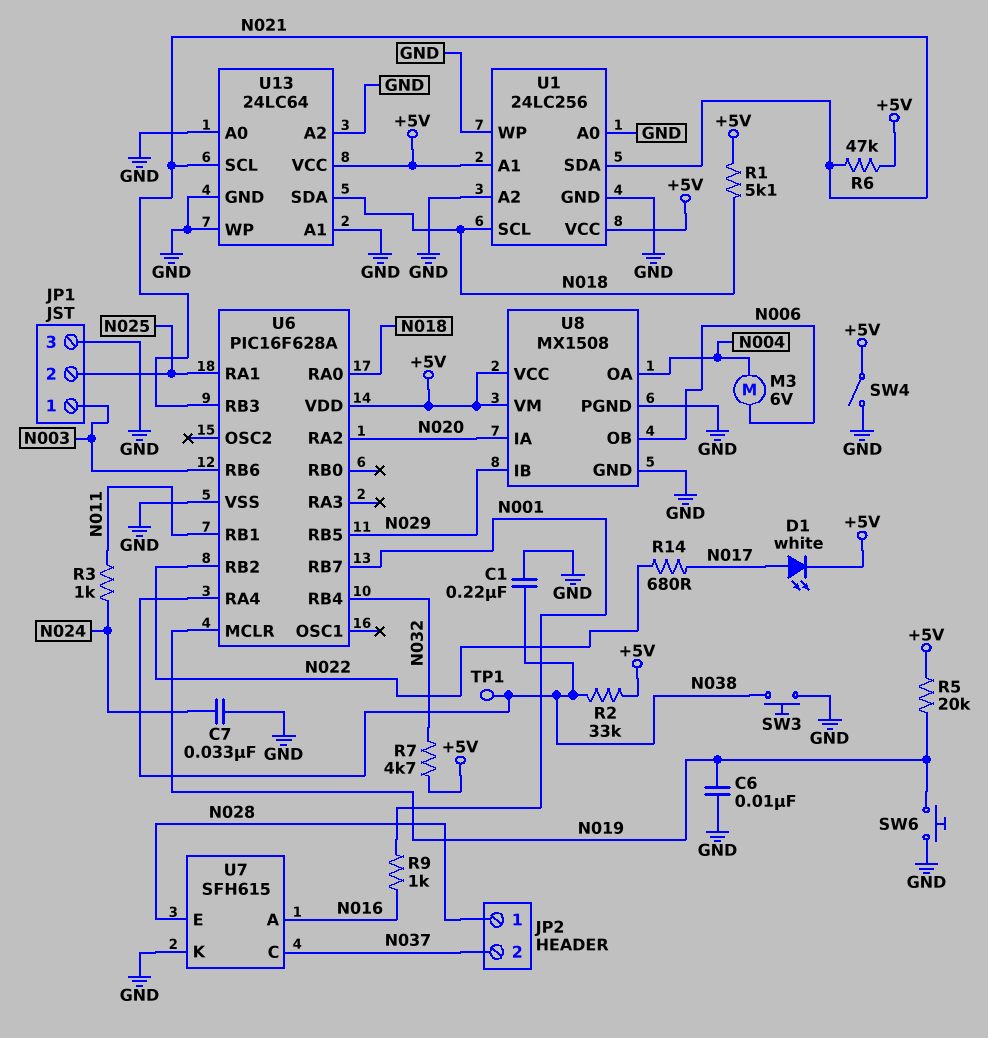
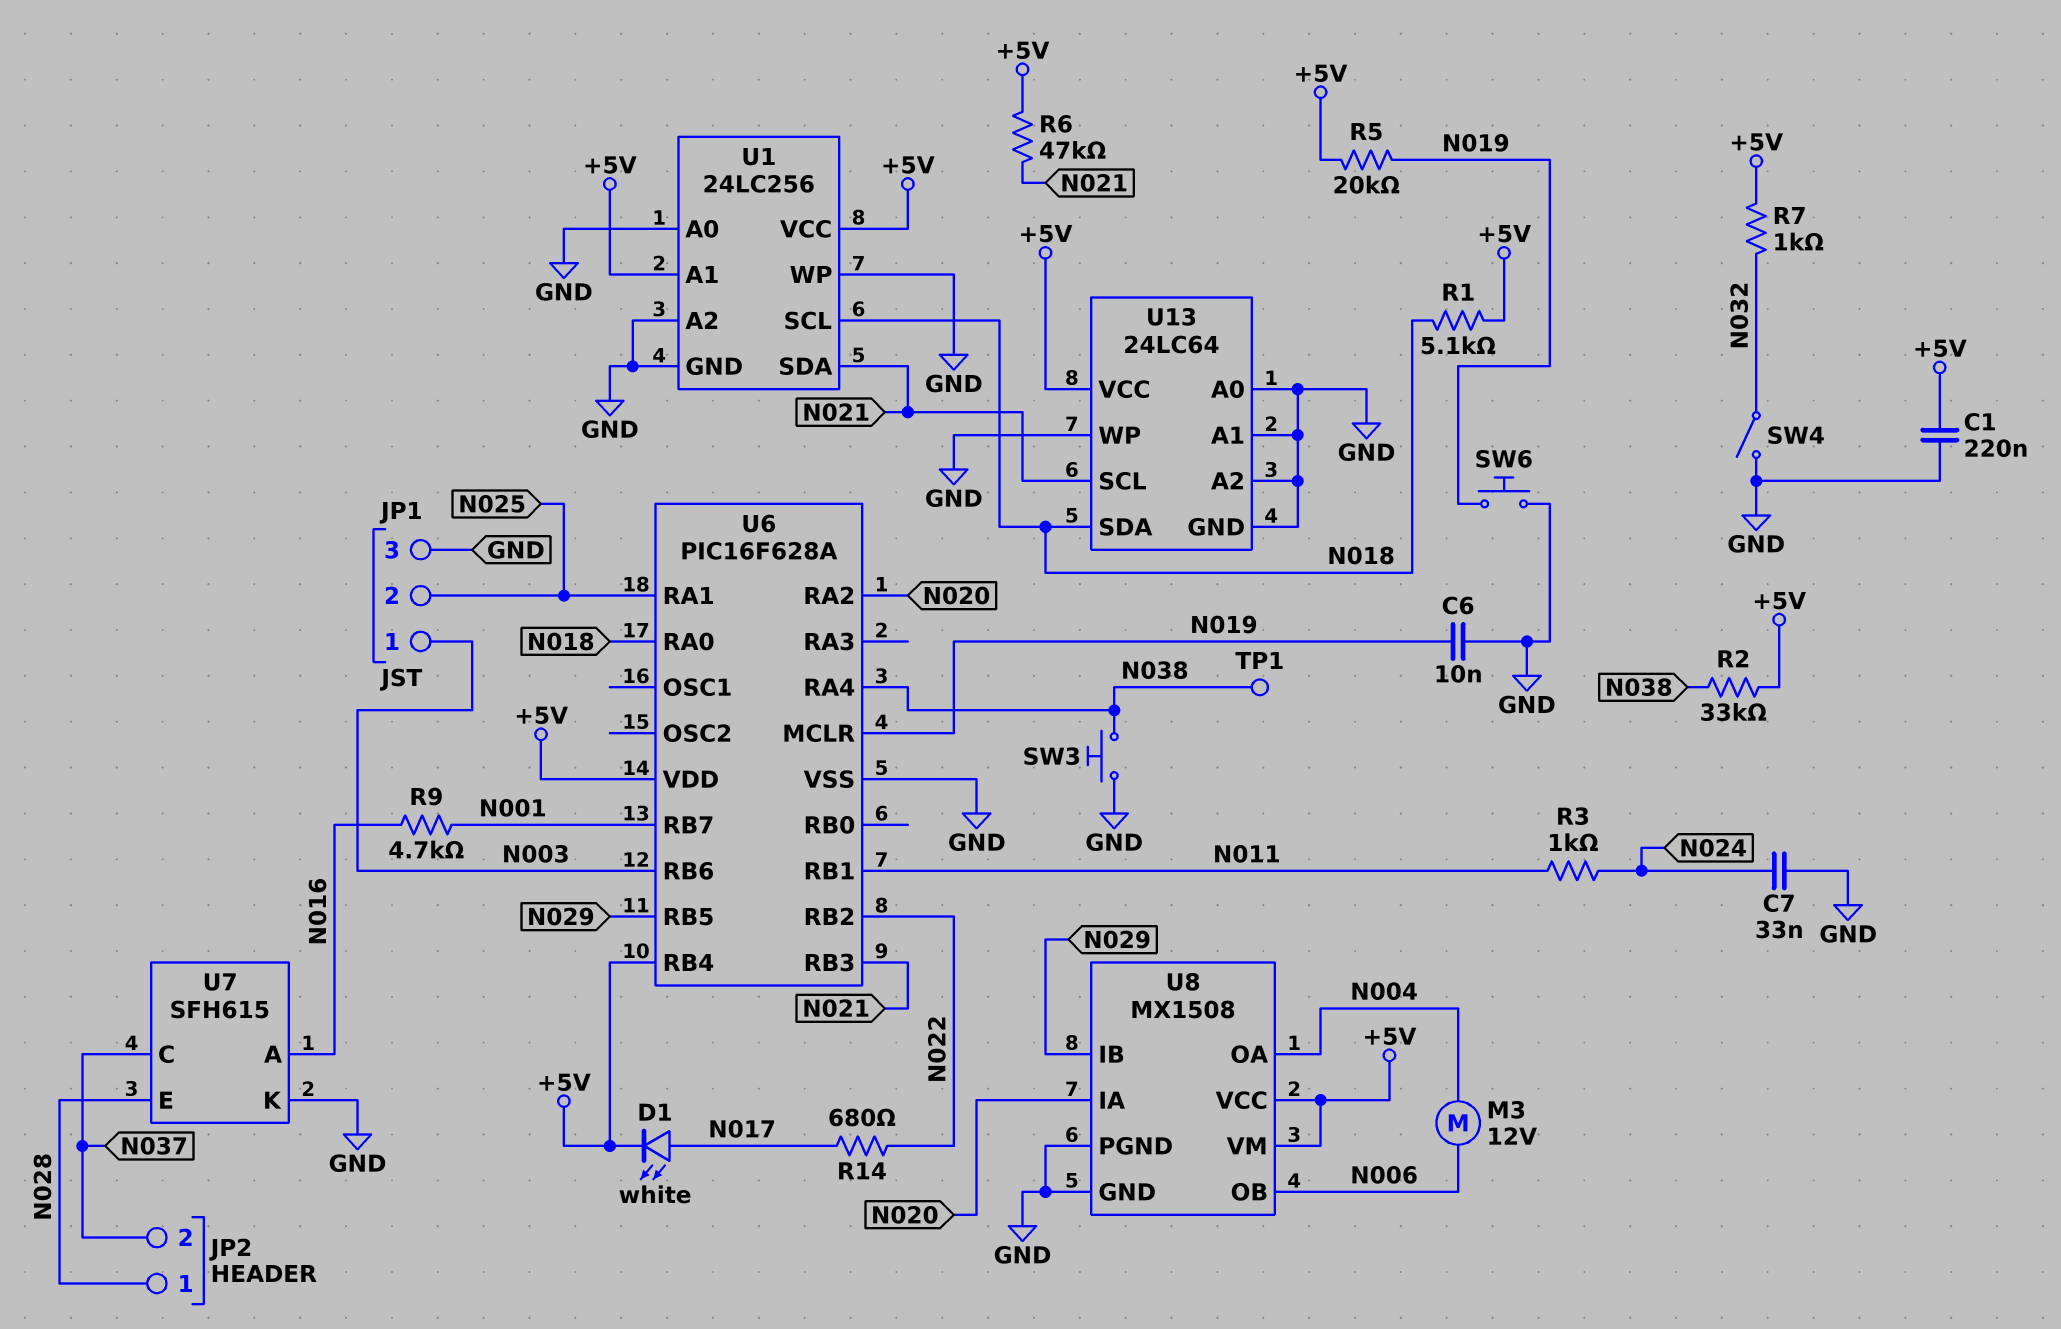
C1: 220nF (GND, N038) -> 220nF (+5V, GND)
M3: motor 6V (N004, N006) -> motor 12V (N004, N006)
R7: 4.7k (+5V, N032) -> 1k (+5V, N032)
R9: 1k (N001, N016) -> 4.7k (N001, N016)
SW4: switch (+5V, GND) -> switch (GND, N032)
U6 pin RB4: N032 -> +5V

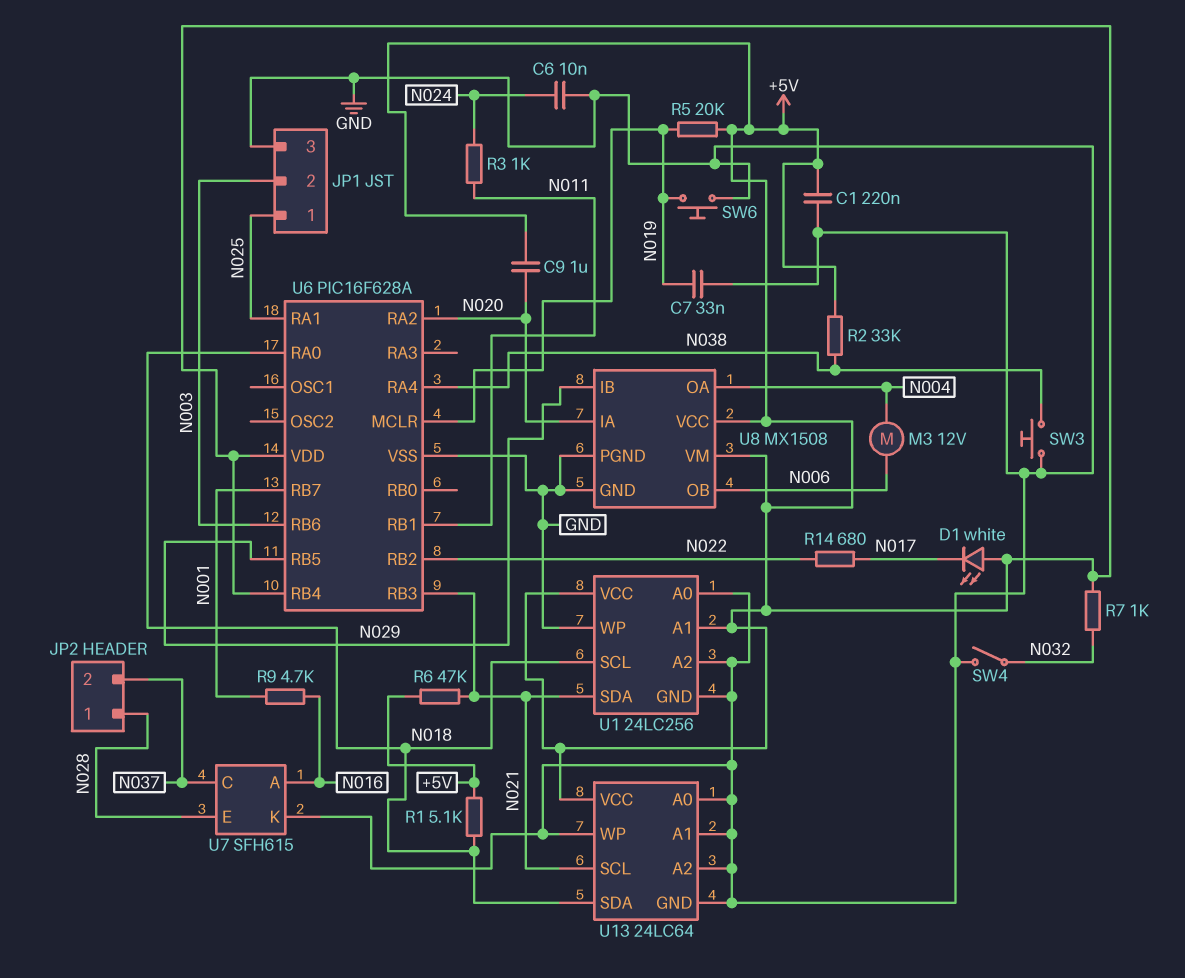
C6: 10nF (GND, N019) -> 10nF (GND, N024)
C7: 33nF (GND, N024) -> 33nF (GND, N019)
C9: none -> 1uF (+5V, N020)
D1: LED white (A N017, K +5V) -> LED white (A +5V, K N017)
JP1 pin 1: N003 -> N025
JP1 pin 2: N025 -> N003
TP1: test point (N038) -> none

